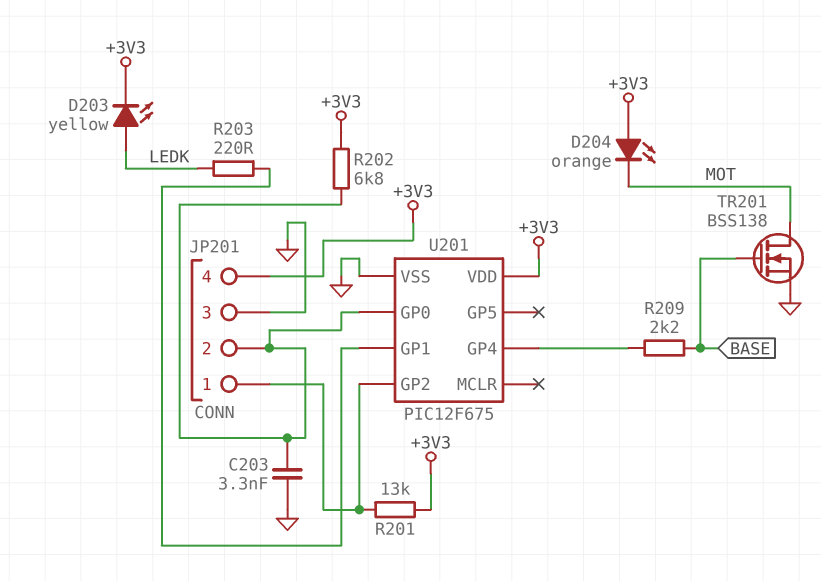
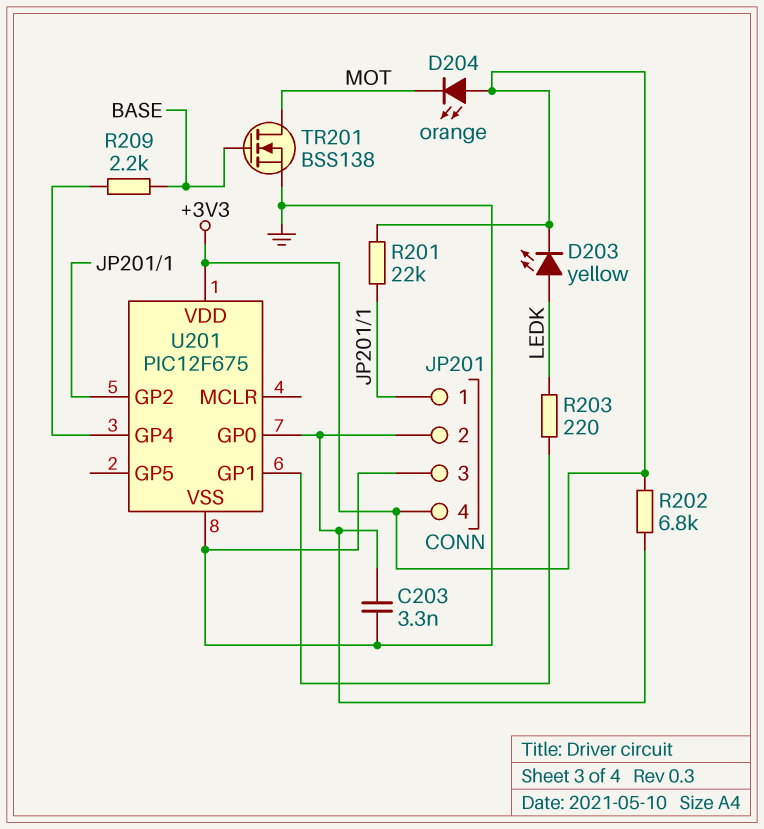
R201: 13k (+3V3, JP201/1) -> 22k (+3V3, JP201/1)

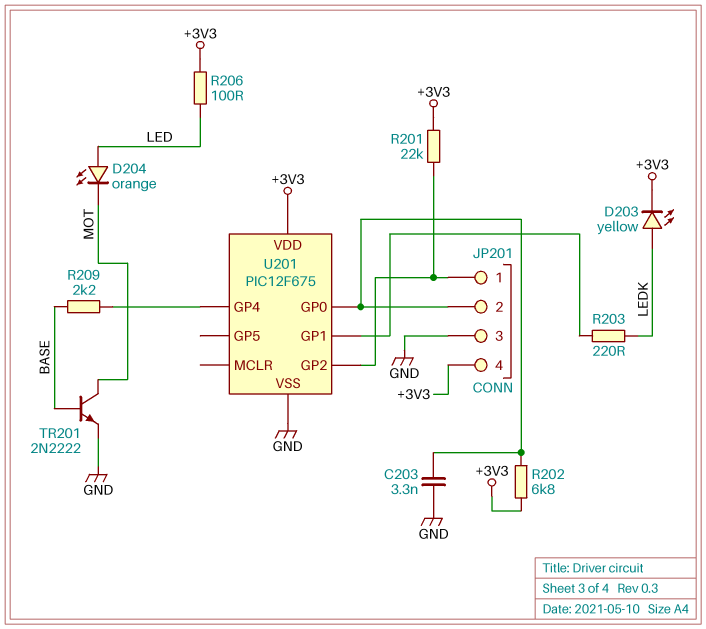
D204: LED orange (A +3V3, K MOT) -> LED orange (A LED, K MOT)
R206: none -> 100 (+3V3, LED)
TR201: NMOS BSS138 (G BASE, D MOT, S GND) -> NPN 2N2222 (B BASE, C MOT, E GND)

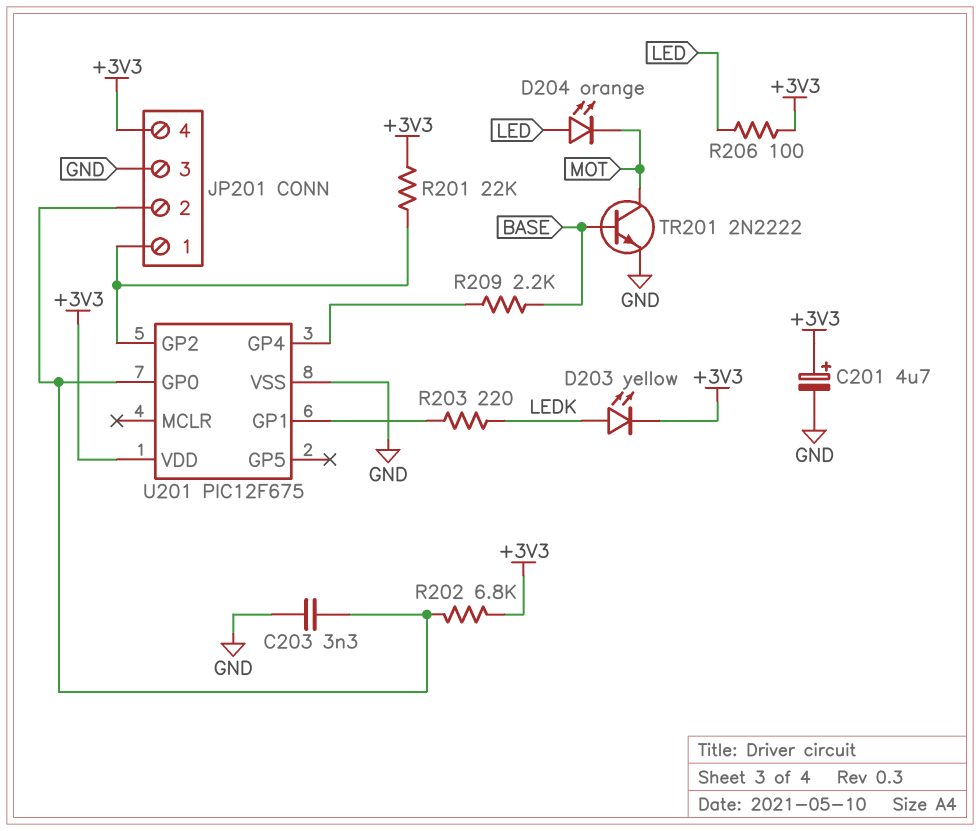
C201: none -> 4.7uF (plus +3V3, minus GND)

